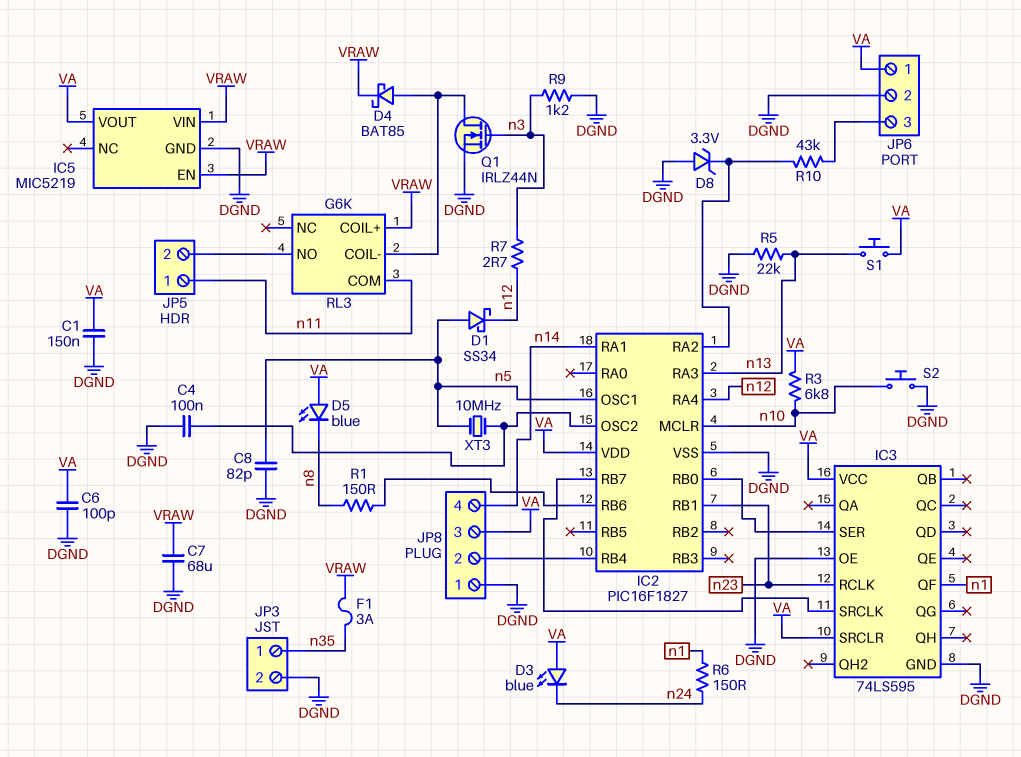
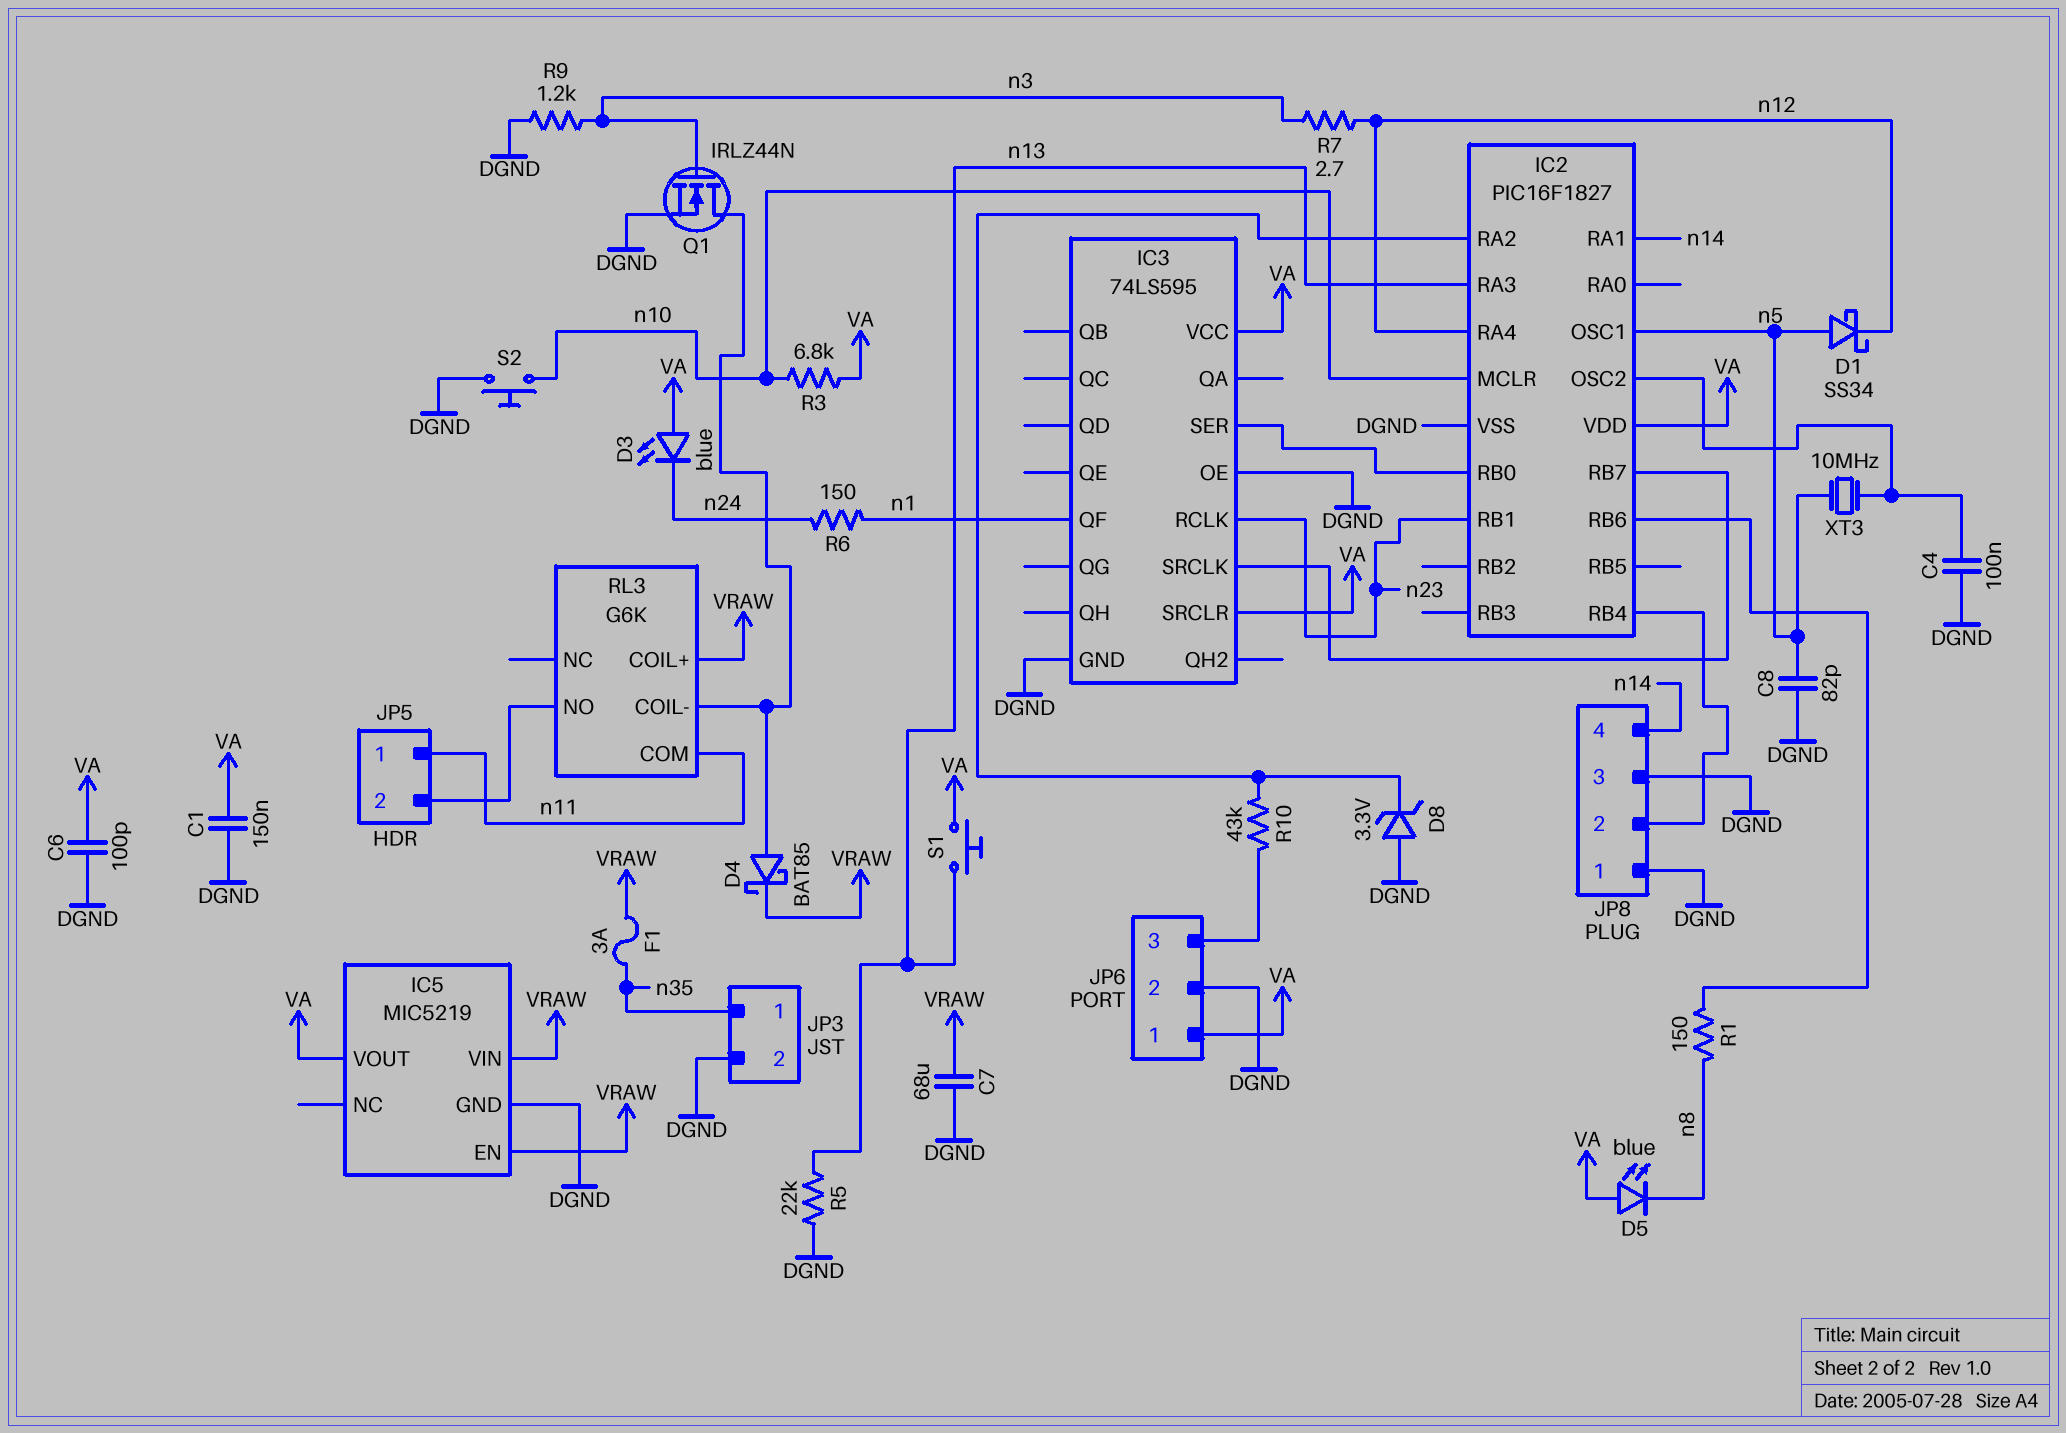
JP8 pin 3: VA -> DGND

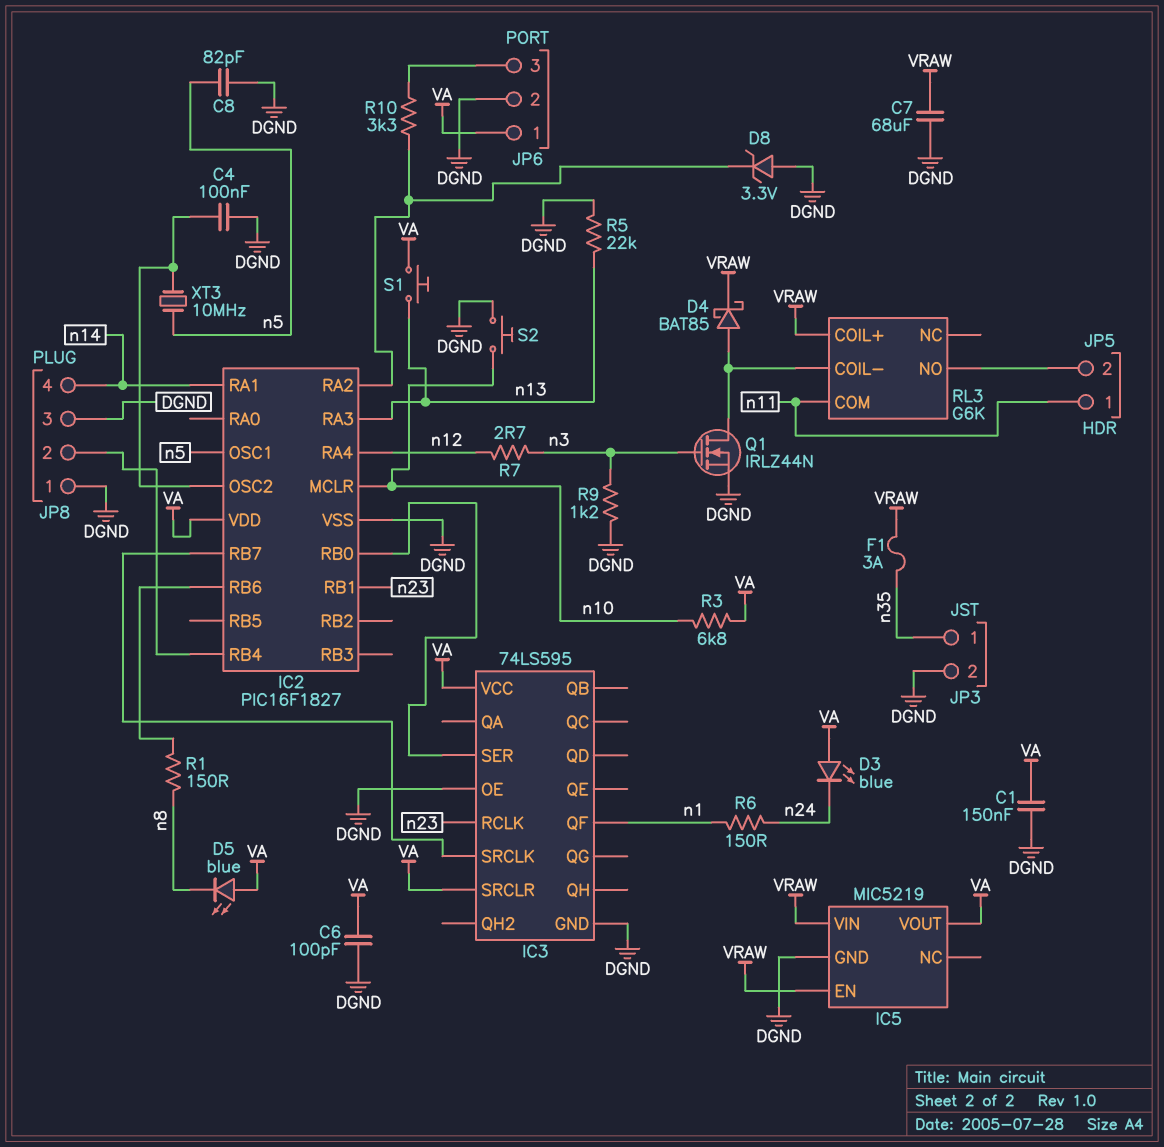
D1: schottky SS34 (A n5, K n12) -> none
R10: 43k (IC2/RA2, JP6/3) -> 3.3k (IC2/RA2, JP6/3)

